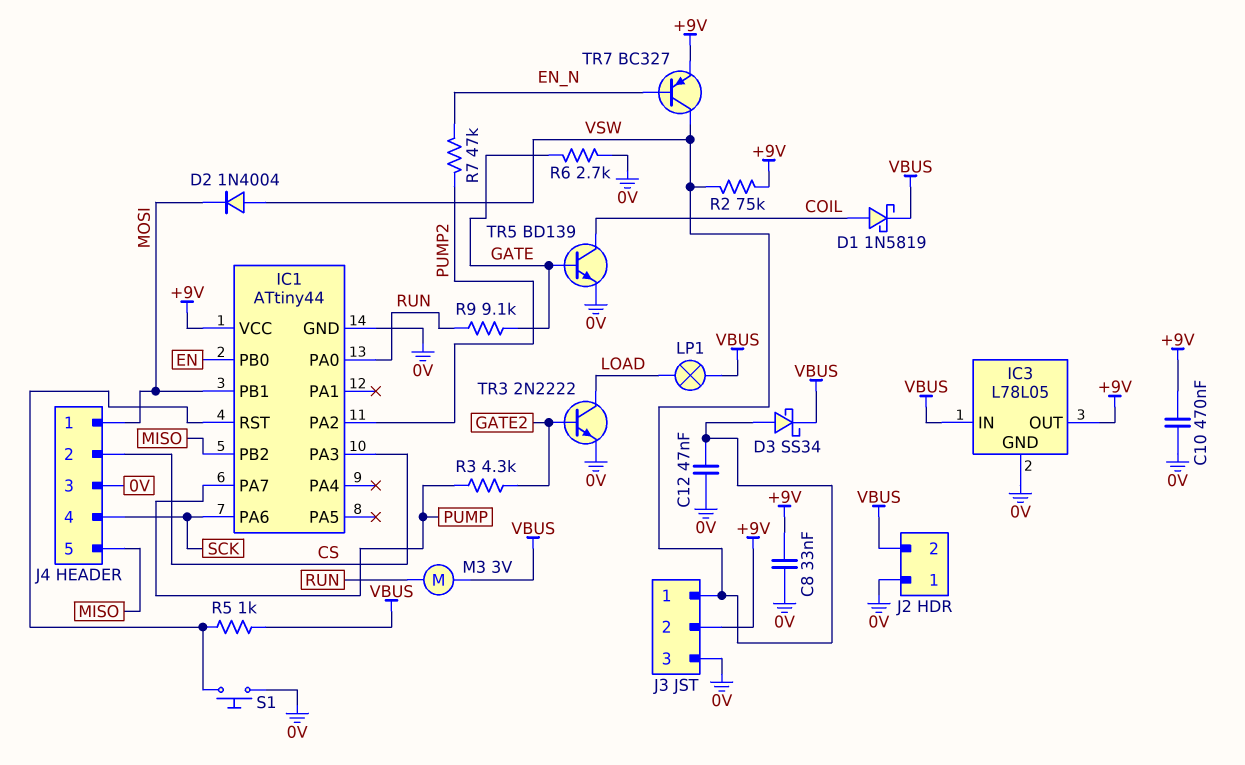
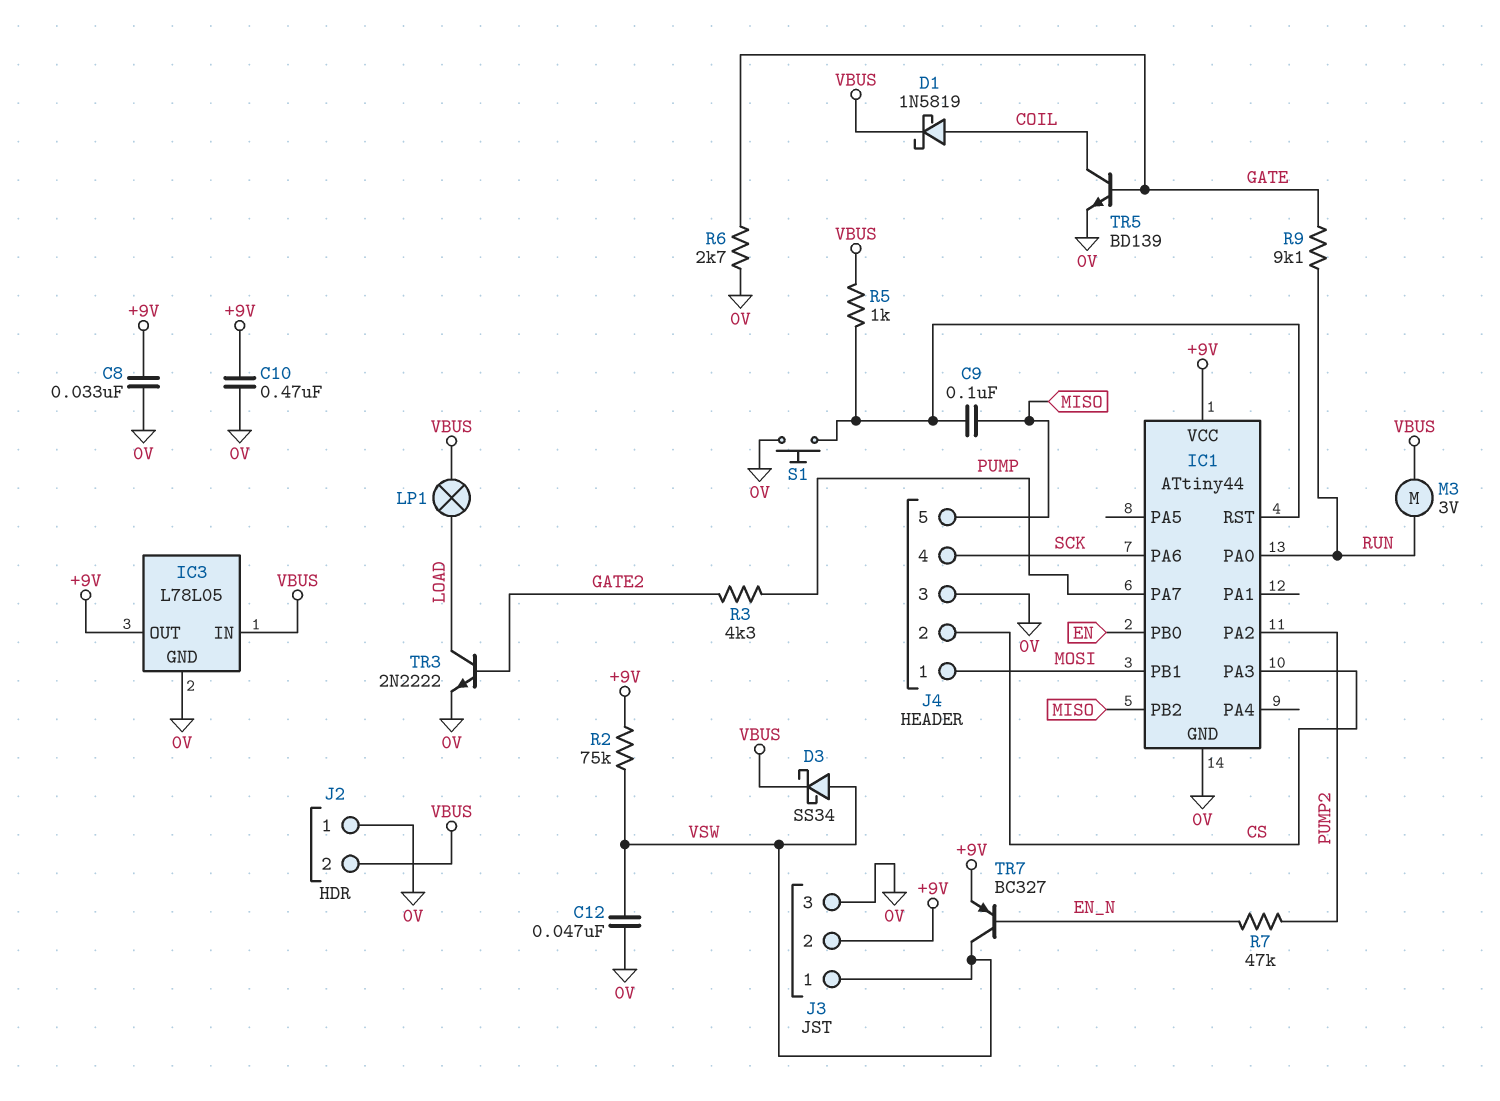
C9: none -> 100nF (IC1/RST, MISO)
D2: diode 1N4004 (A VSW, K MOSI) -> none

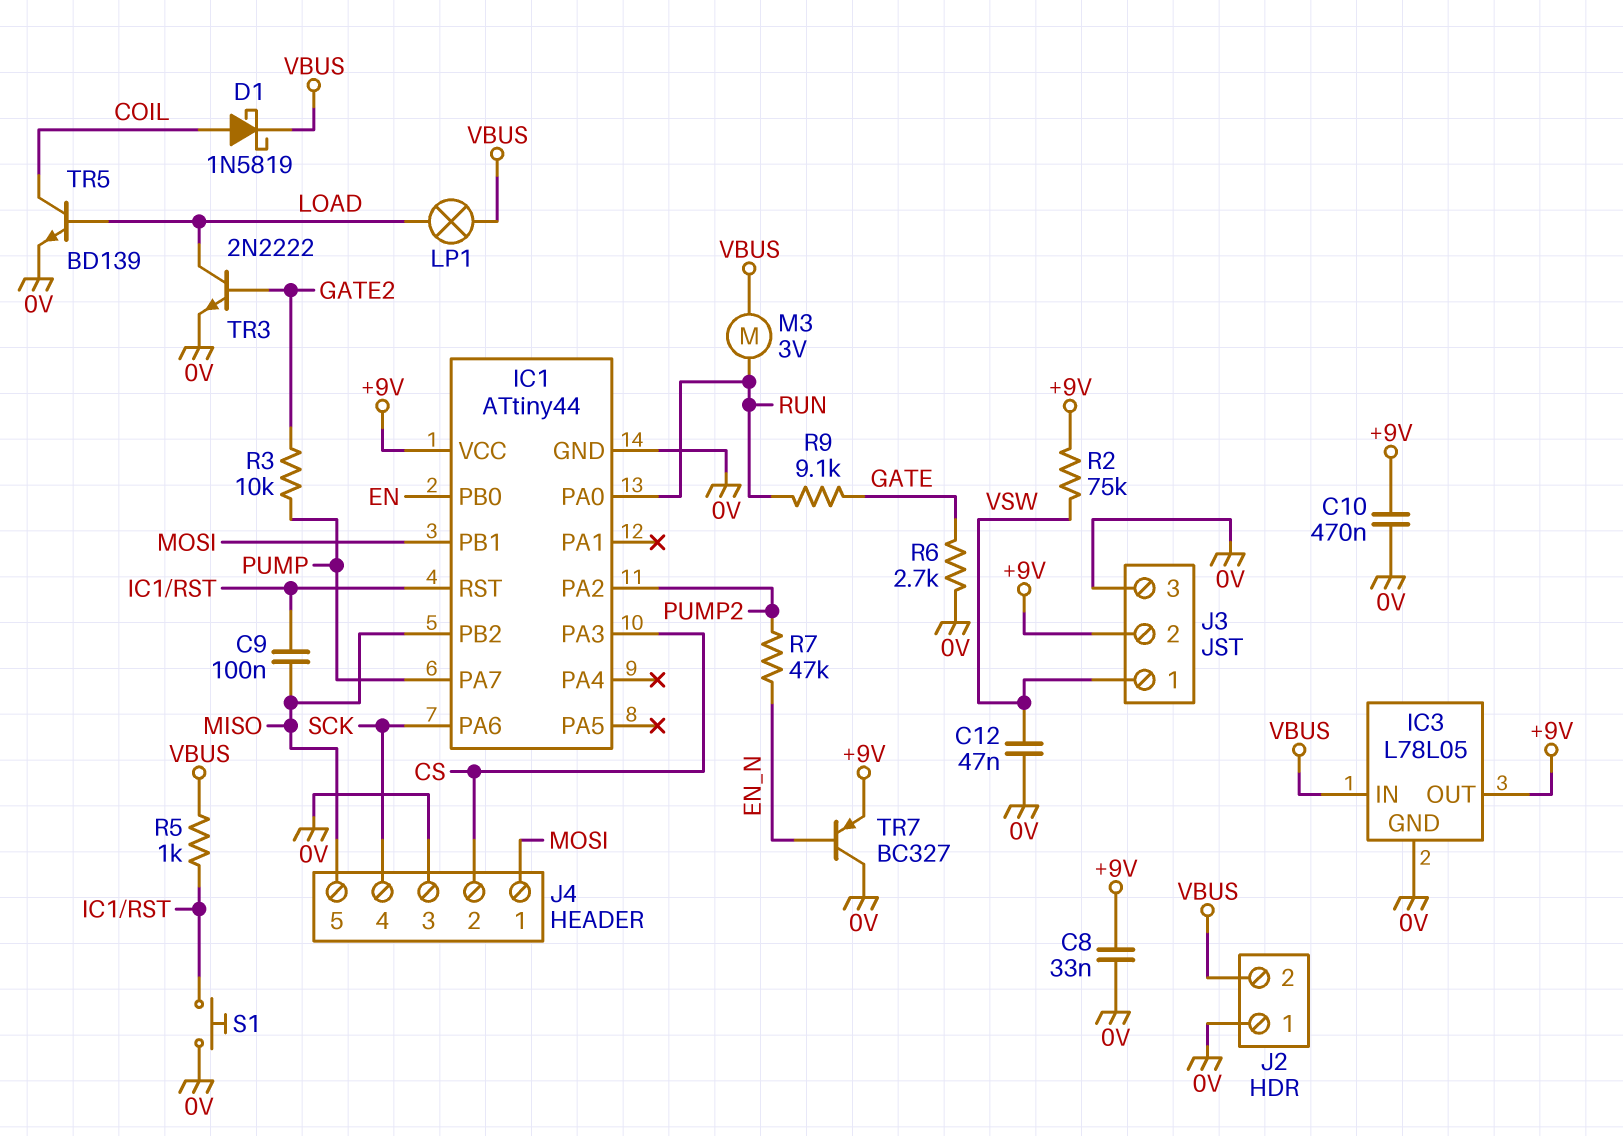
D3: schottky SS34 (A VSW, K VBUS) -> none
R3: 4.3k (GATE2, PUMP) -> 10k (GATE2, PUMP)
TR5: NPN BD139 (B GATE, C COIL, E 0V) -> NPN BD139 (B LOAD, C COIL, E 0V)
TR7: PNP BC327 (B EN_N, C VSW, E +9V) -> PNP BC327 (B EN_N, C 0V, E +9V)

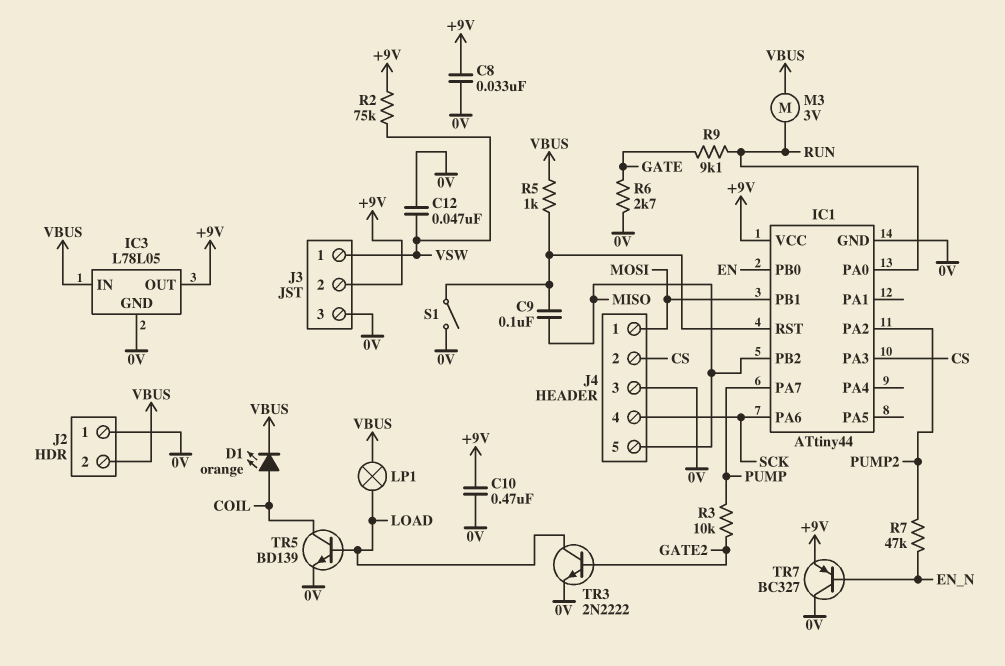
D1: schottky 1N5819 (A COIL, K VBUS) -> LED orange (A COIL, K VBUS)
S1: button (0V, IC1/RST) -> switch (0V, IC1/RST)

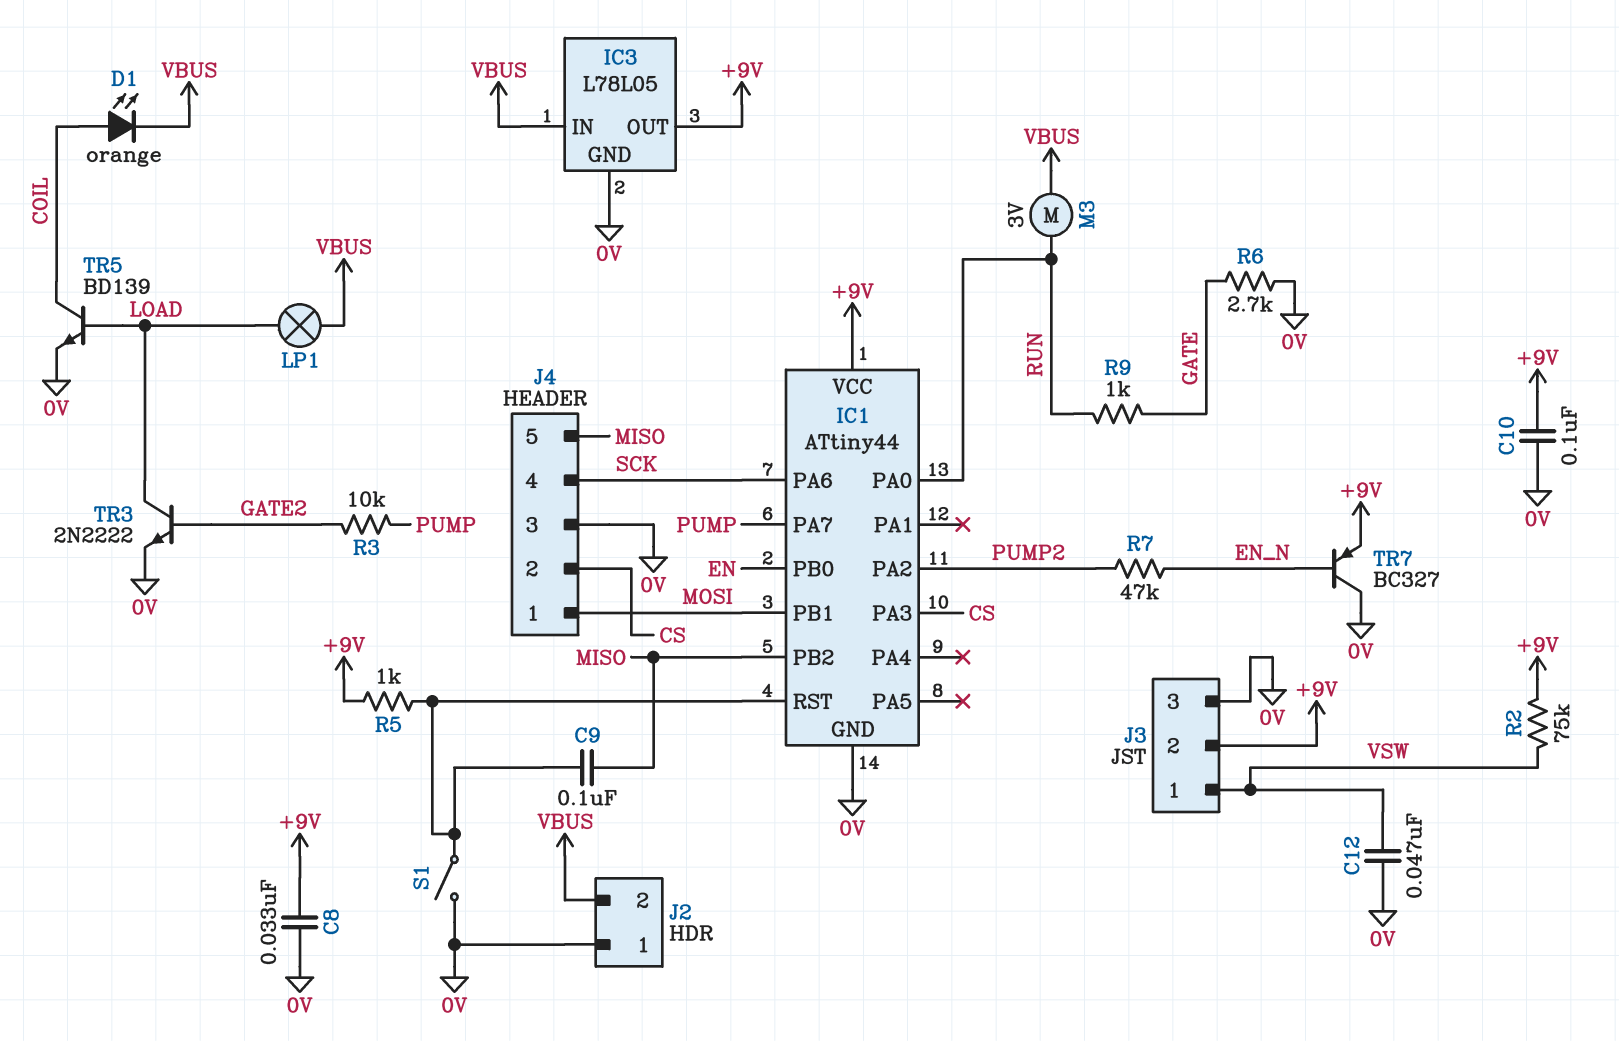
C10: 470nF (+9V, 0V) -> 100nF (+9V, 0V)
R5: 1k (IC1/RST, VBUS) -> 1k (+9V, IC1/RST)
R9: 9.1k (GATE, RUN) -> 1k (GATE, RUN)

